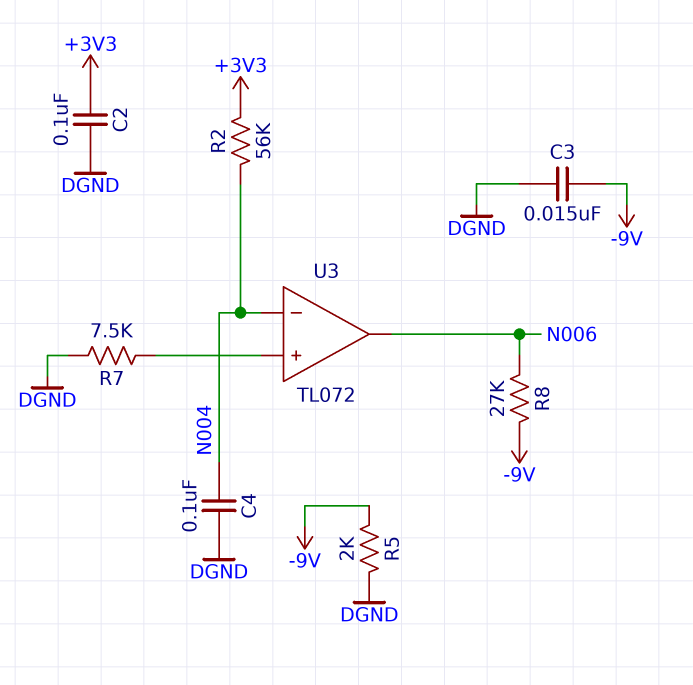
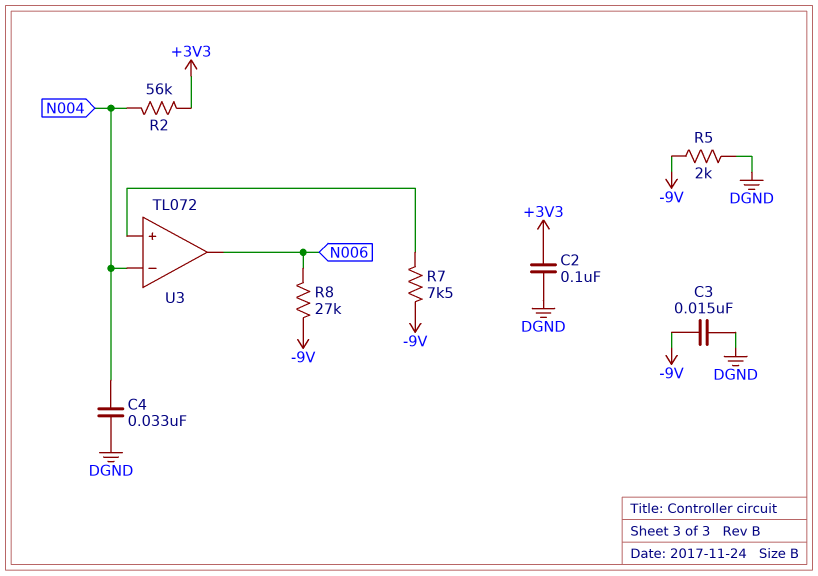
C4: 100nF (DGND, N004) -> 33nF (DGND, N004)
R7: 7.5k (DGND, U3/in+) -> 7.5k (-9V, U3/in+)

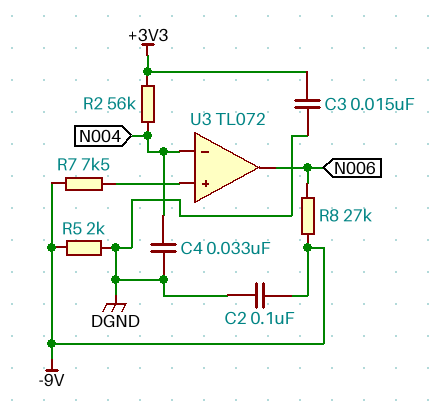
C2: 100nF (+3V3, DGND) -> 100nF (-9V, DGND)
C3: 15nF (-9V, DGND) -> 15nF (+3V3, DGND)

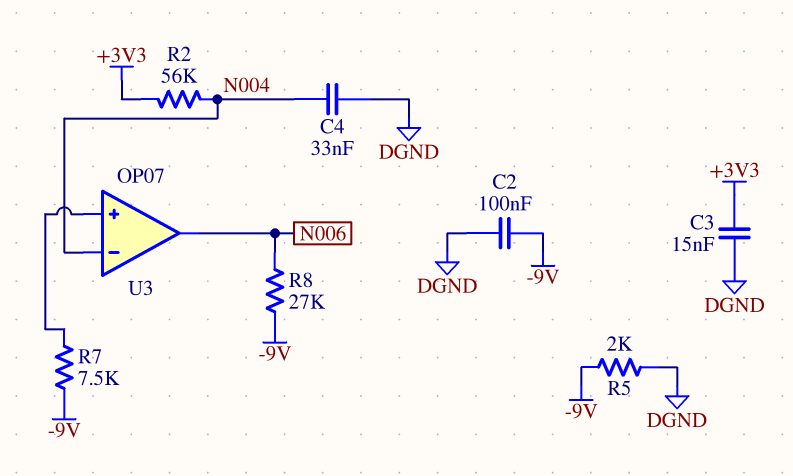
U3: TL072 -> OP07

